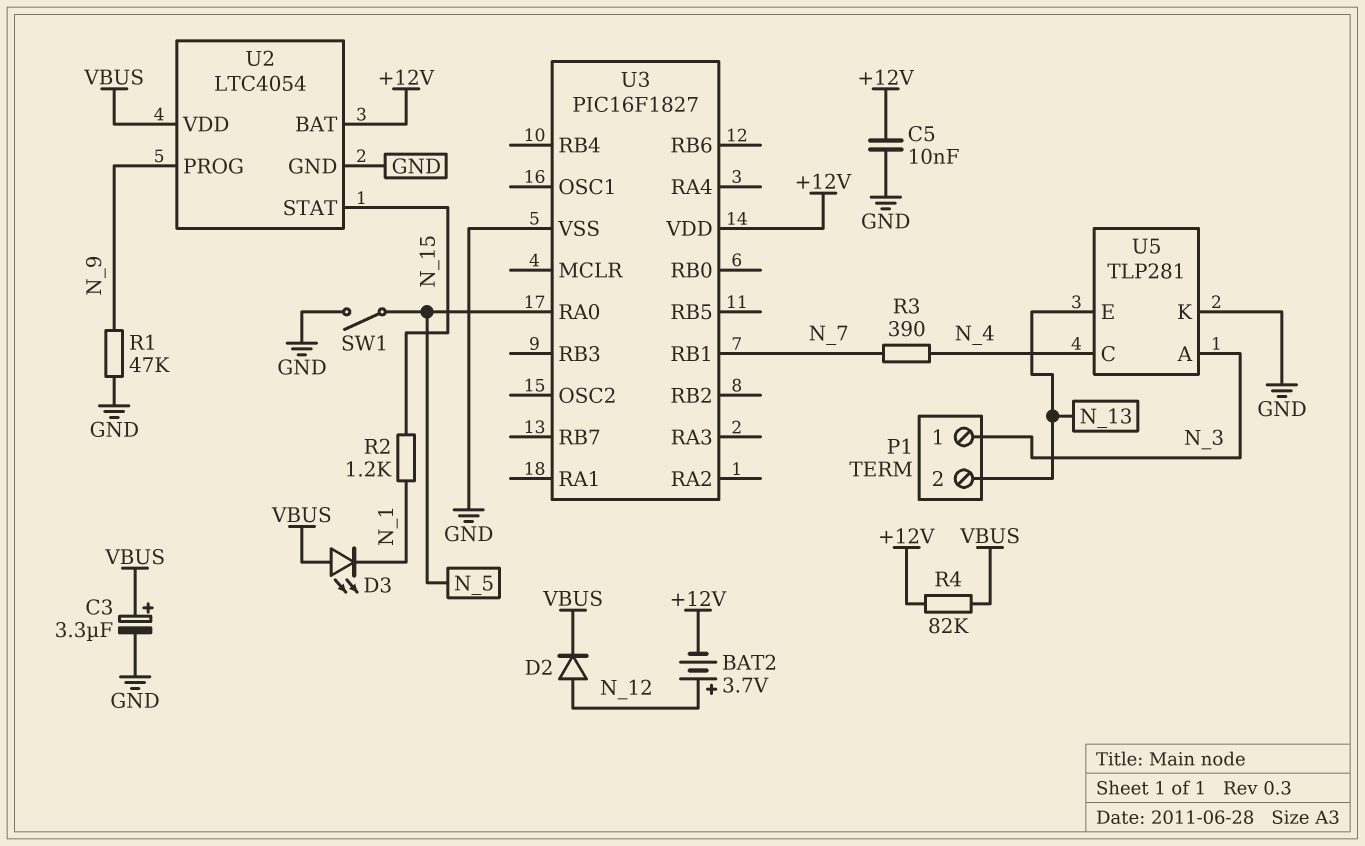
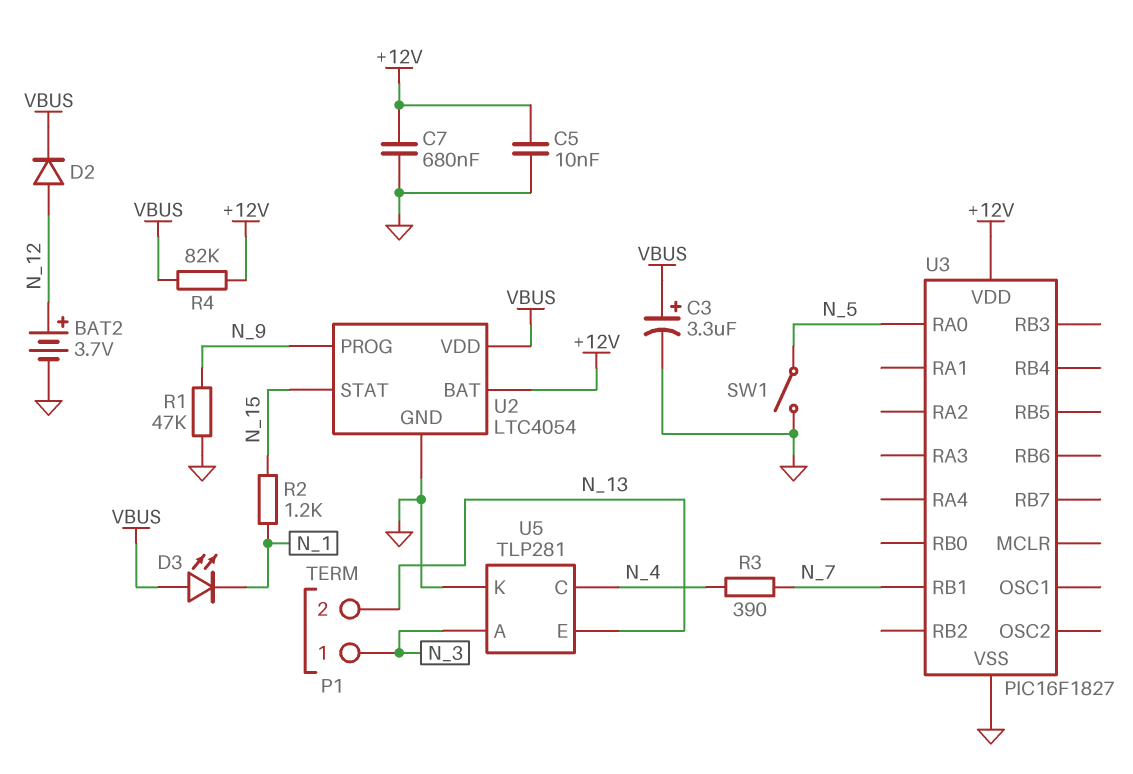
BAT2: 3.7V (plus N_12, minus +12V) -> 3.7V (plus N_12, minus GND)
C7: none -> 680nF (+12V, GND)

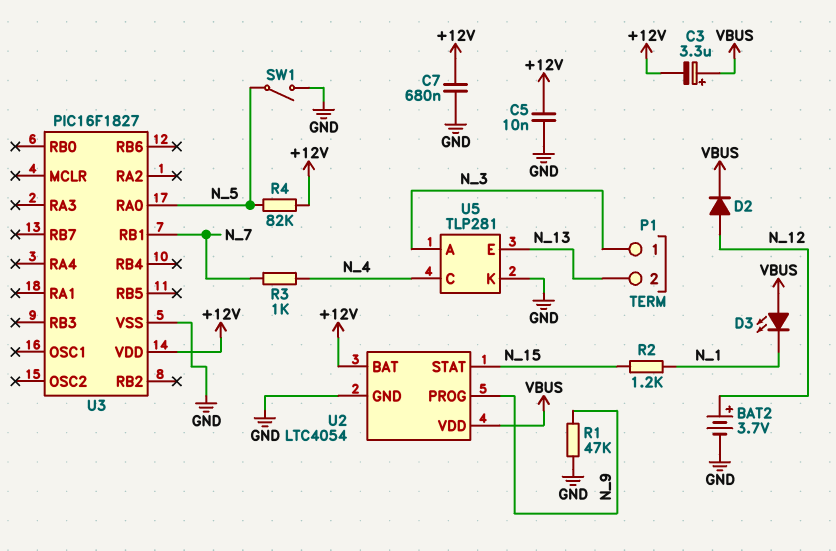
C3: 3.3uF (plus VBUS, minus GND) -> 3.3uF (plus VBUS, minus +12V)
R3: 390 (N_4, N_7) -> 1k (N_4, N_7)
R4: 82k (+12V, VBUS) -> 82k (+12V, N_5)

